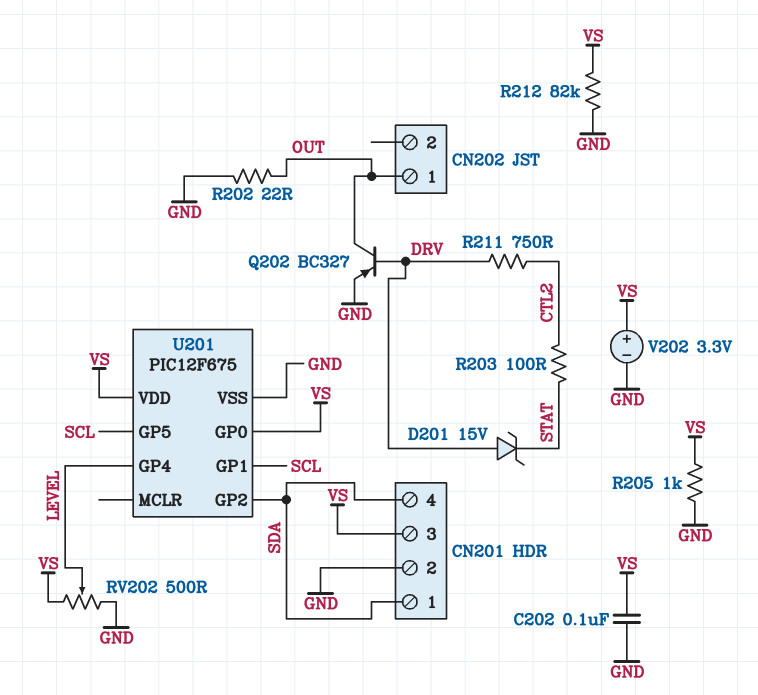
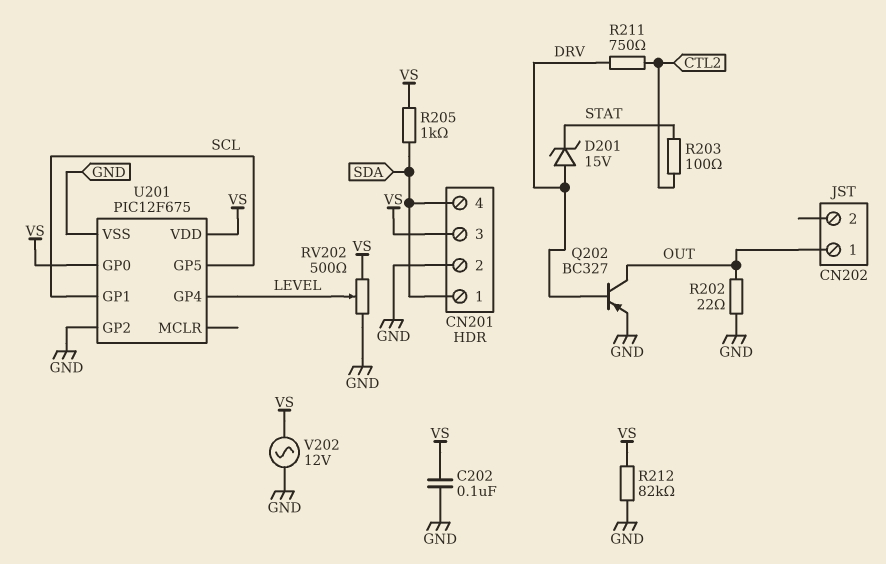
R205: 1k (GND, VS) -> 1k (SDA, VS)
U201 pin GP2: SDA -> GND
V202: 3.3V (plus VS, minus GND) -> AC 12V (GND, VS)

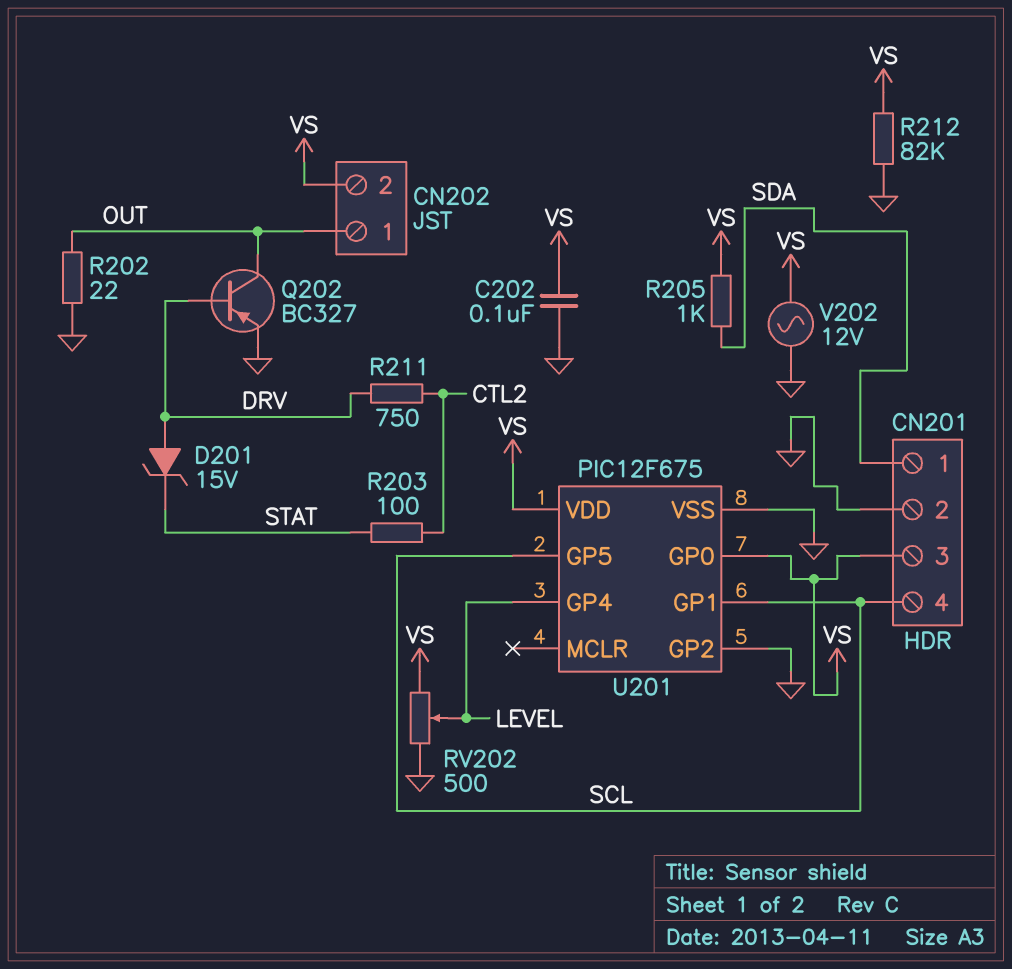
CN201 pin 4: SDA -> SCL
CN202 pin 2: none -> VS

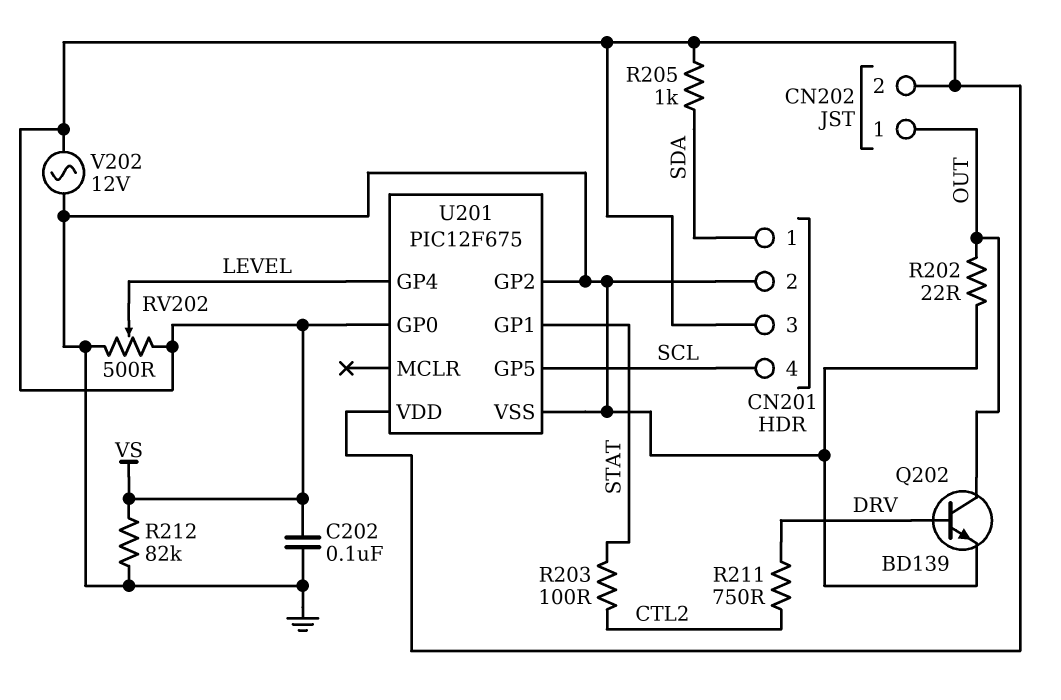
D201: zener 15V (A DRV, K STAT) -> none
Q202: PNP BC327 (B DRV, C OUT, E GND) -> NPN BD139 (B DRV, C OUT, E GND)
U201 pin GP1: SCL -> STAT

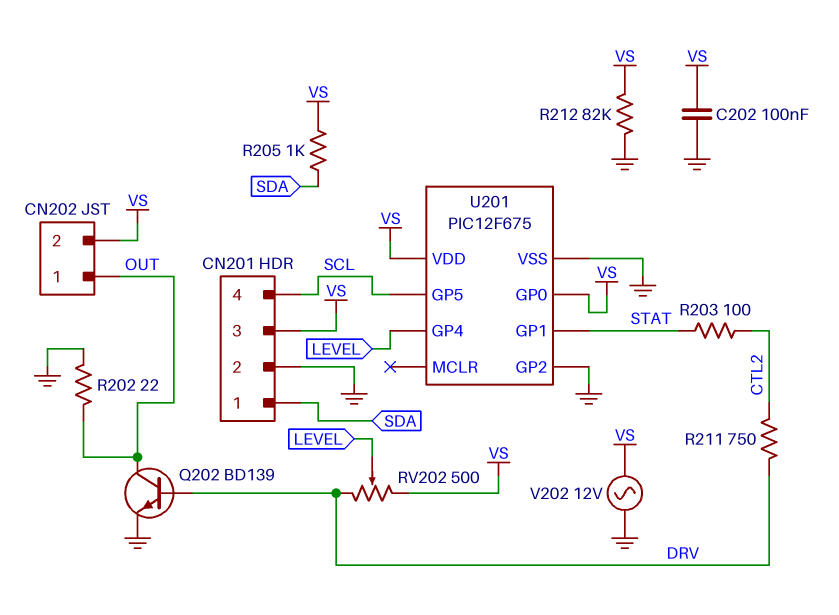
RV202: 500 (GND, VS, wiper LEVEL) -> 500 (DRV, VS, wiper LEVEL)

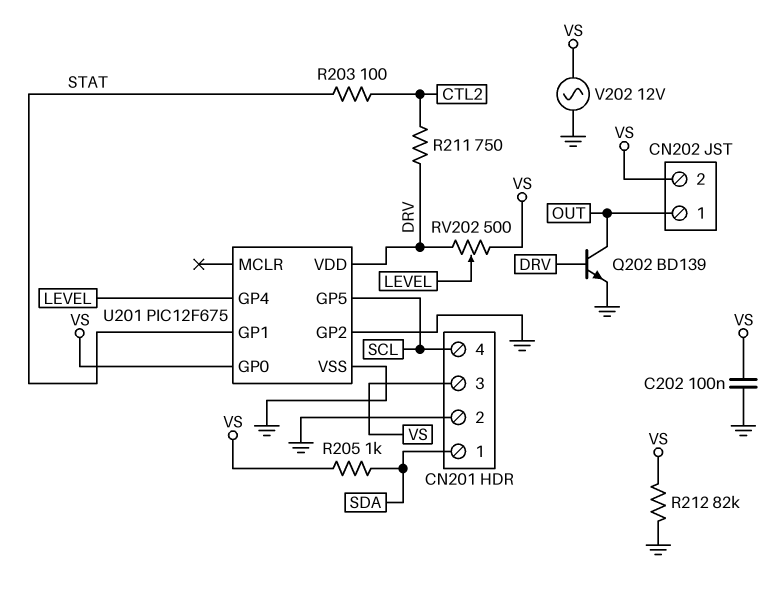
R202: 22 (GND, OUT) -> none
U201 pin VDD: VS -> DRV

